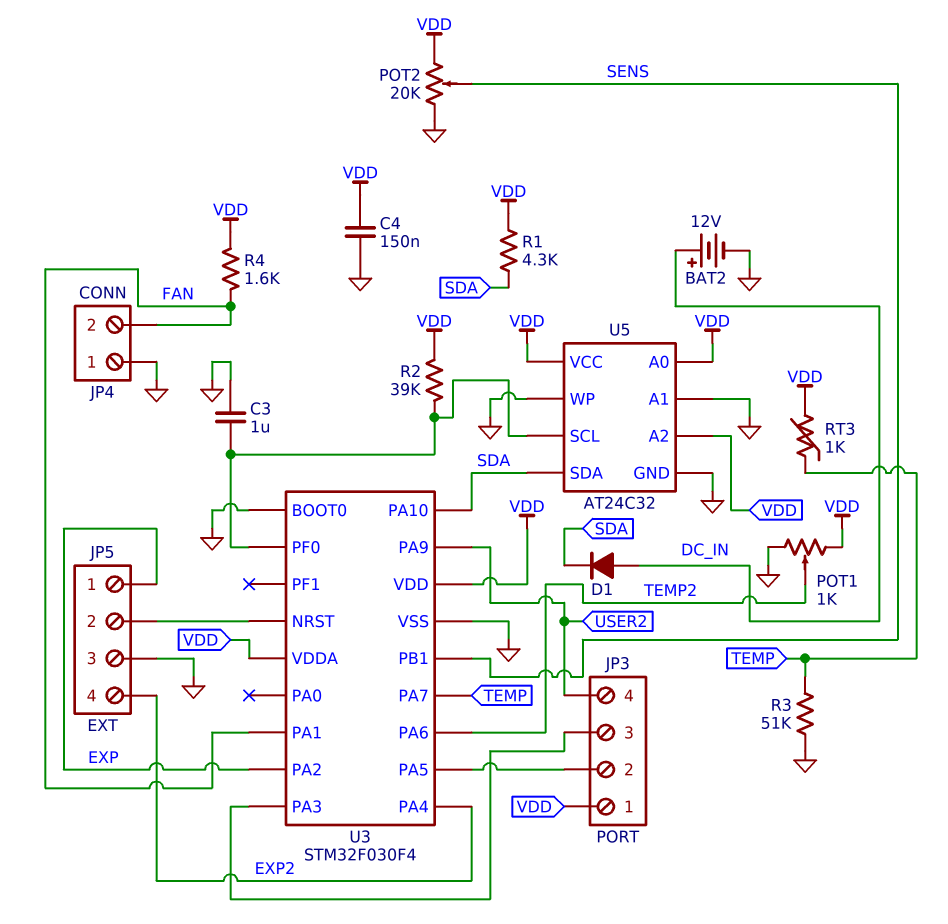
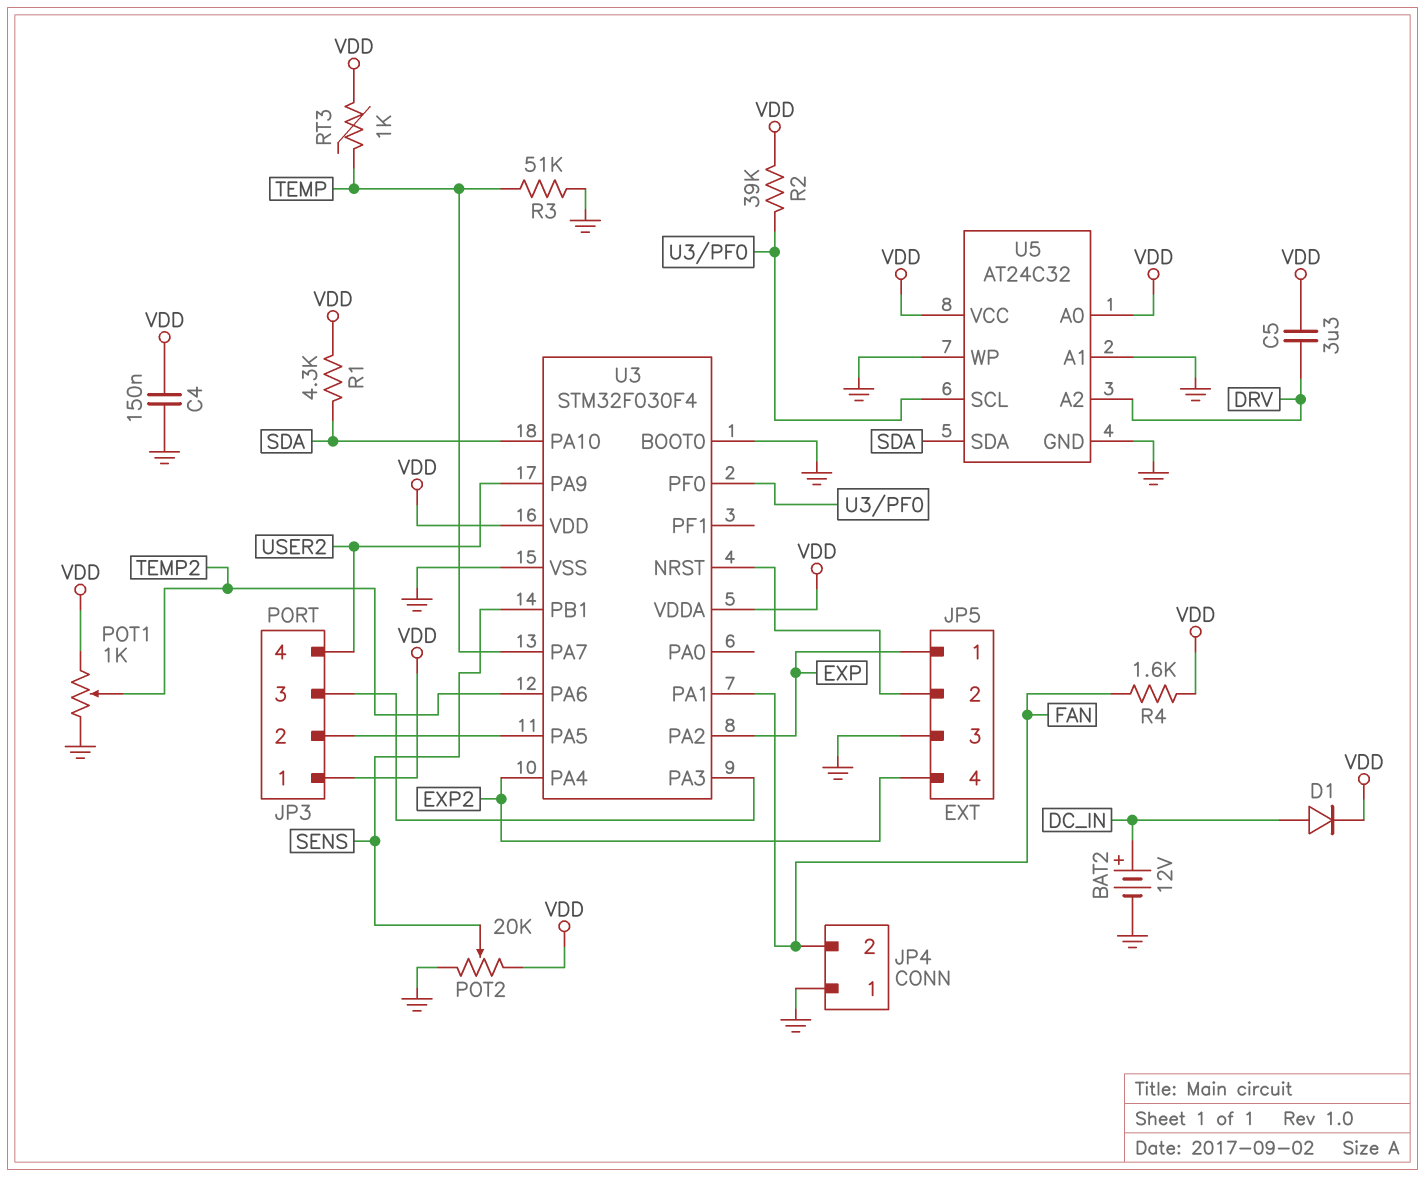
C3: 1uF (GND, U3/PF0) -> none
C5: none -> 3.3uF (DRV, VDD)
D1: diode (A DC_IN, K SDA) -> diode (A DC_IN, K VDD)
U5 pin A2: VDD -> DRV

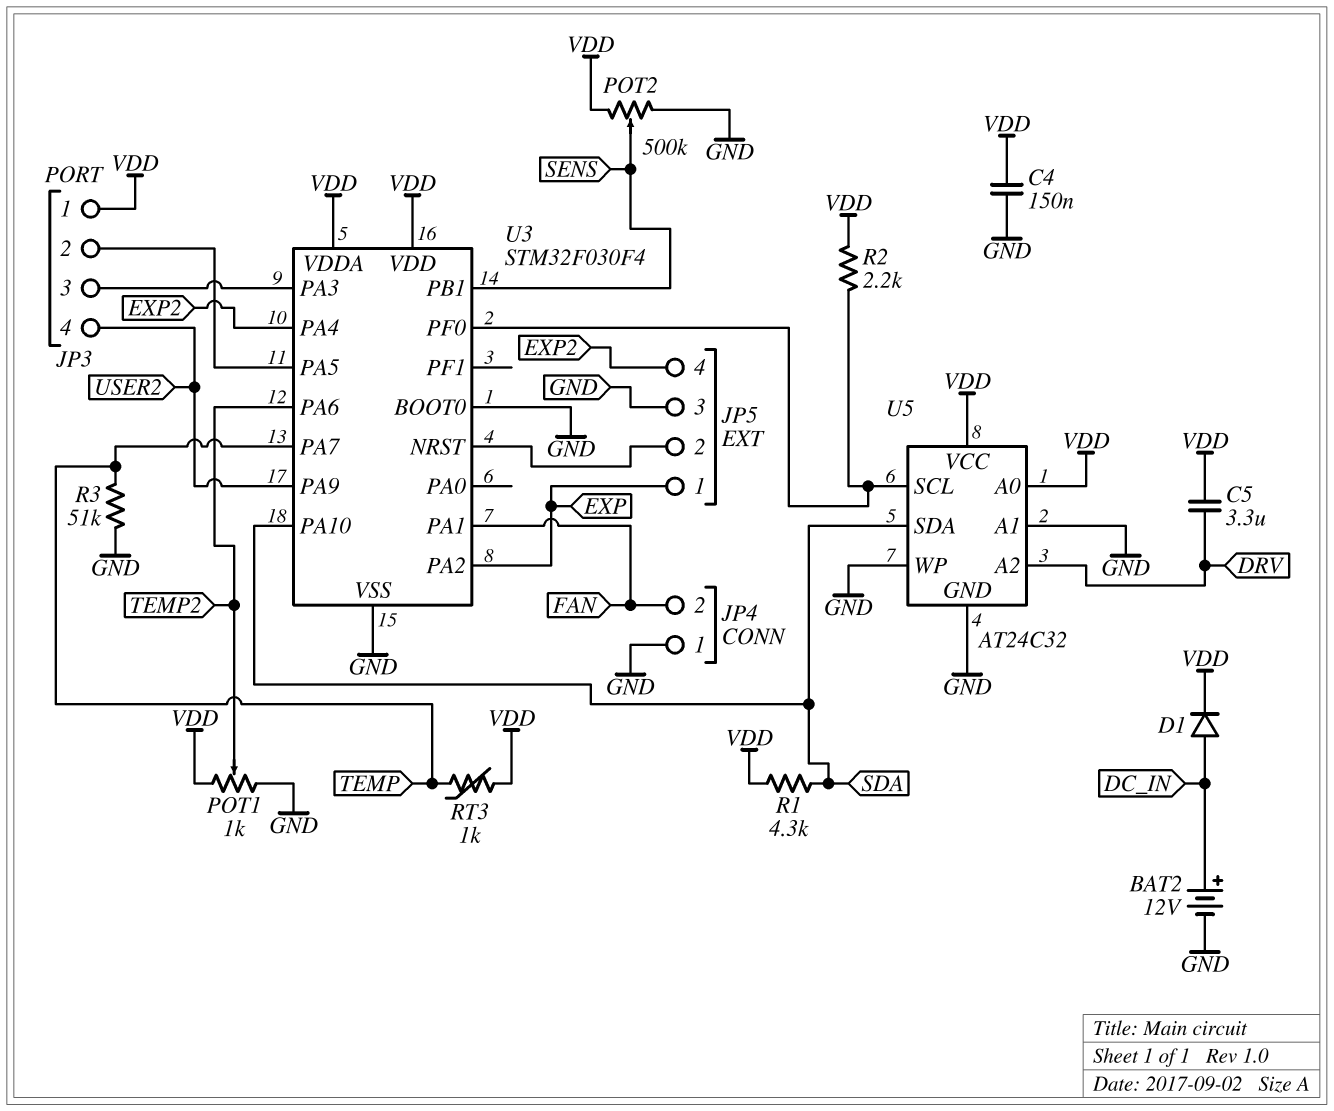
POT2: 20k (GND, VDD, wiper SENS) -> 500k (GND, VDD, wiper SENS)
R2: 39k (U3/PF0, VDD) -> 2.2k (U3/PF0, VDD)
R4: 1.6k (FAN, VDD) -> none

